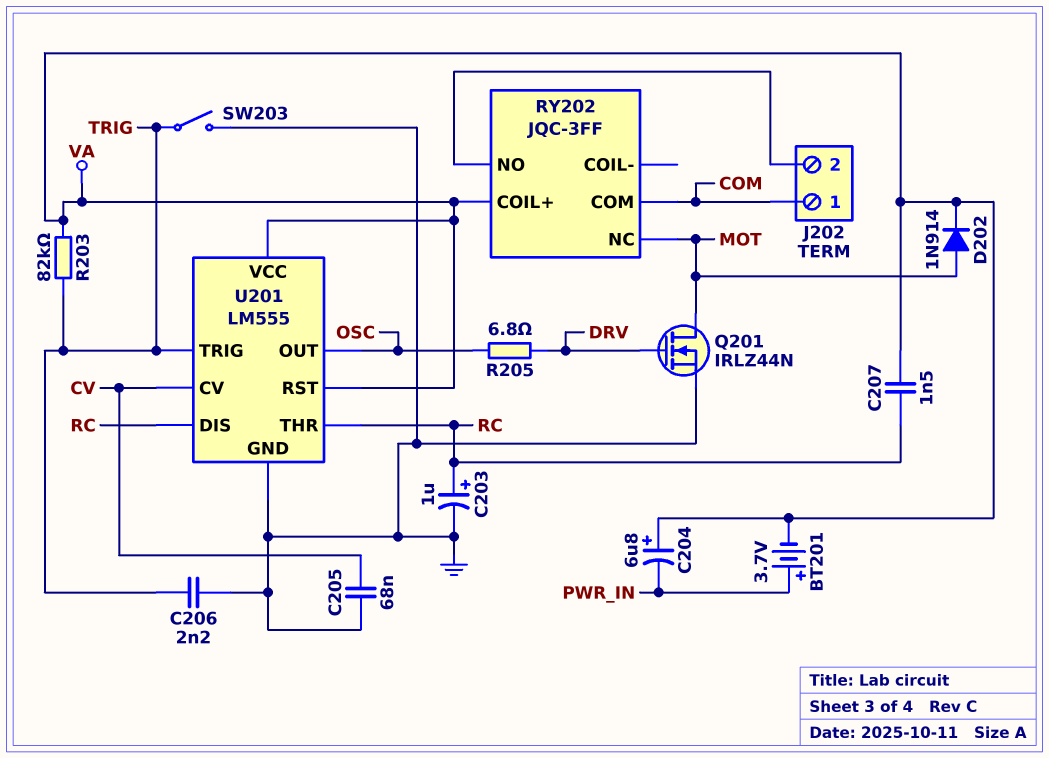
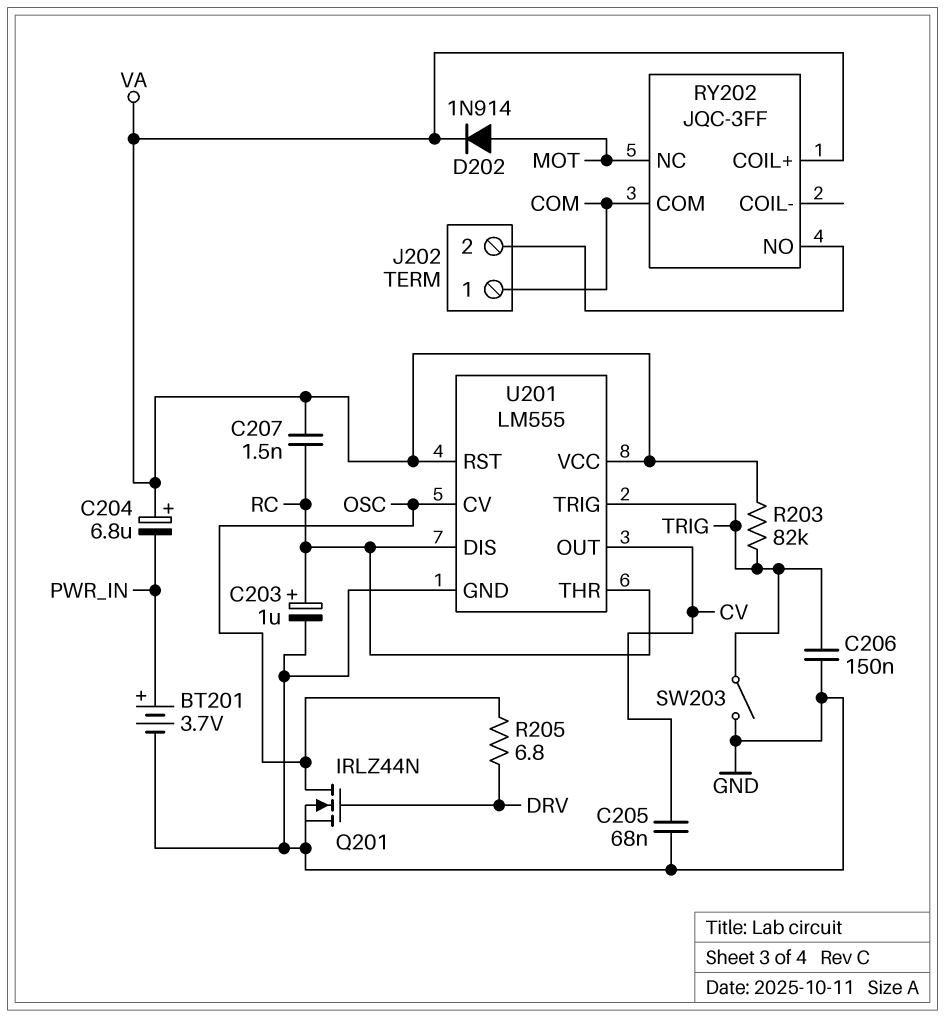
BT201: 3.7V (plus PWR_IN, minus VA) -> 3.7V (plus PWR_IN, minus GND)
C206: 2.2nF (GND, TRIG) -> 150nF (GND, TRIG)
Q201: NMOS IRLZ44N (G DRV, D MOT, S GND) -> NMOS IRLZ44N (G DRV, D OSC, S GND)
U201 pin CV: CV -> OSC
U201 pin OUT: OSC -> CV

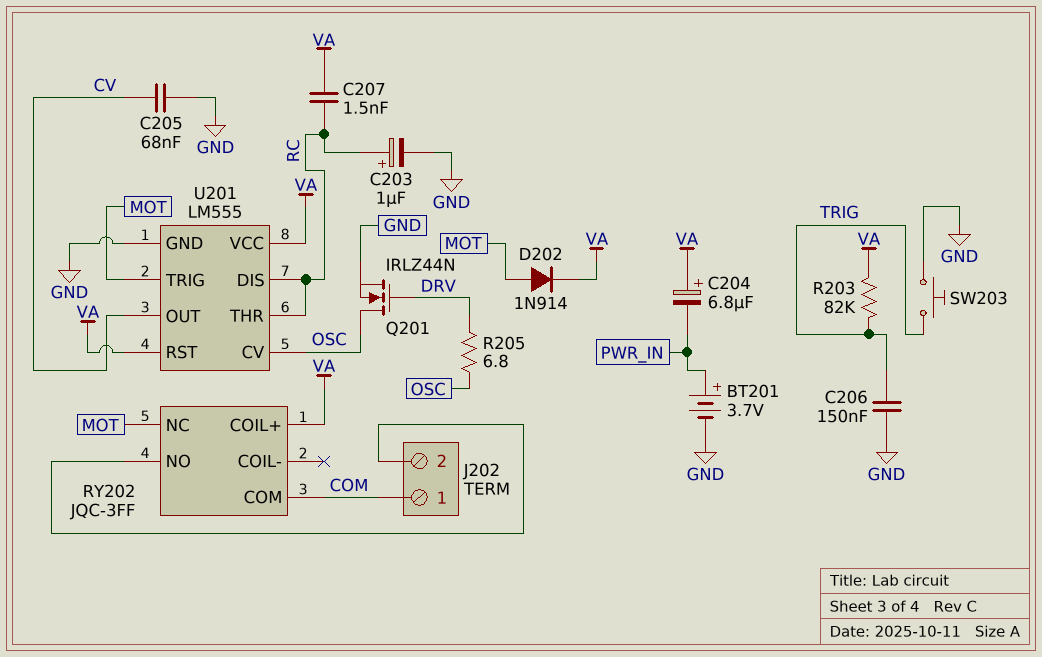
SW203: switch (GND, TRIG) -> button (GND, TRIG)
U201 pin TRIG: TRIG -> MOT

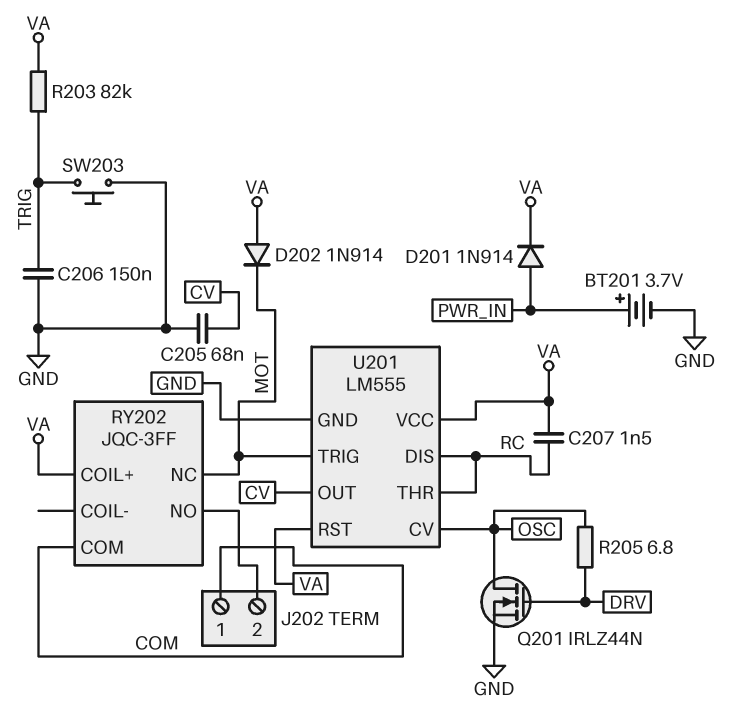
C203: 1uF (plus RC, minus GND) -> none
C204: 6.8uF (plus VA, minus PWR_IN) -> none
D201: none -> diode 1N914 (A PWR_IN, K VA)
D202: diode 1N914 (A MOT, K VA) -> diode 1N914 (A VA, K MOT)

